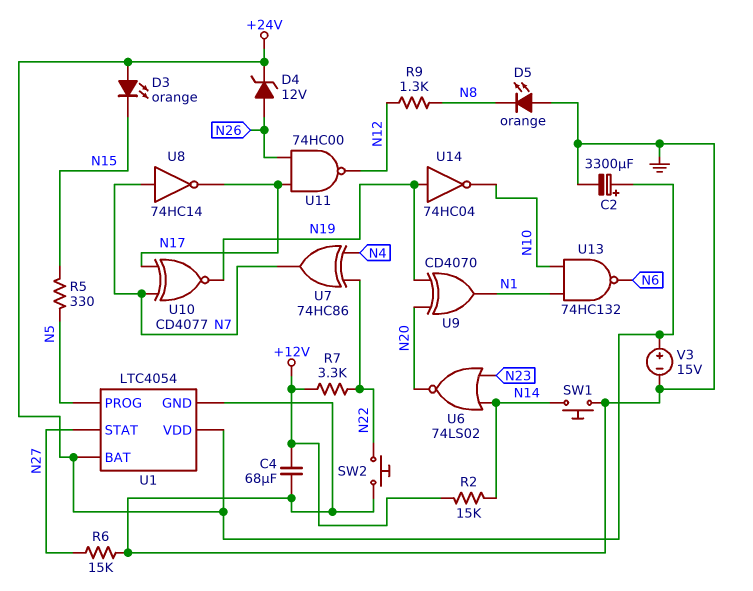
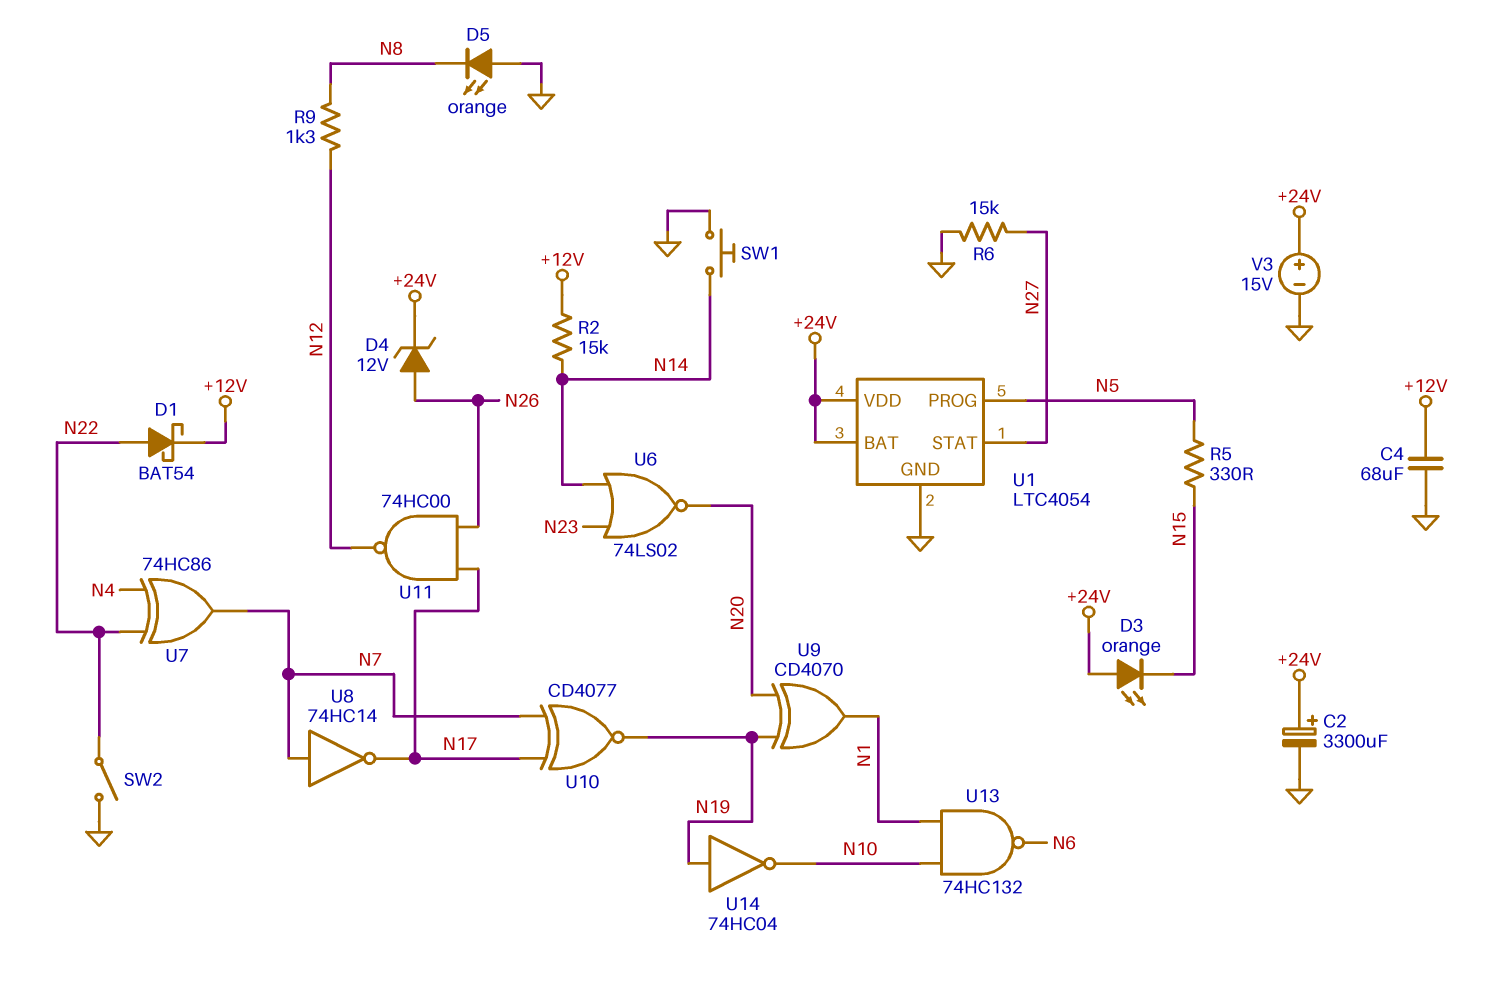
D1: none -> schottky BAT54 (A N22, K +12V)
R7: 3.3k (+12V, N22) -> none
SW2: button (GND, N22) -> switch (GND, N22)

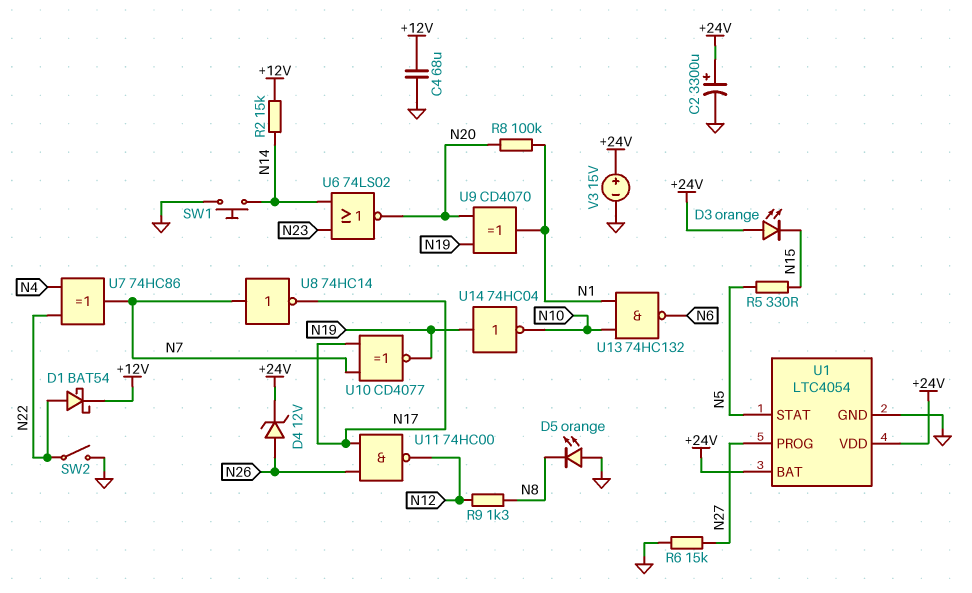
R8: none -> 100k (N1, N20)
U1 pin PROG: N5 -> N27
U1 pin STAT: N27 -> N5

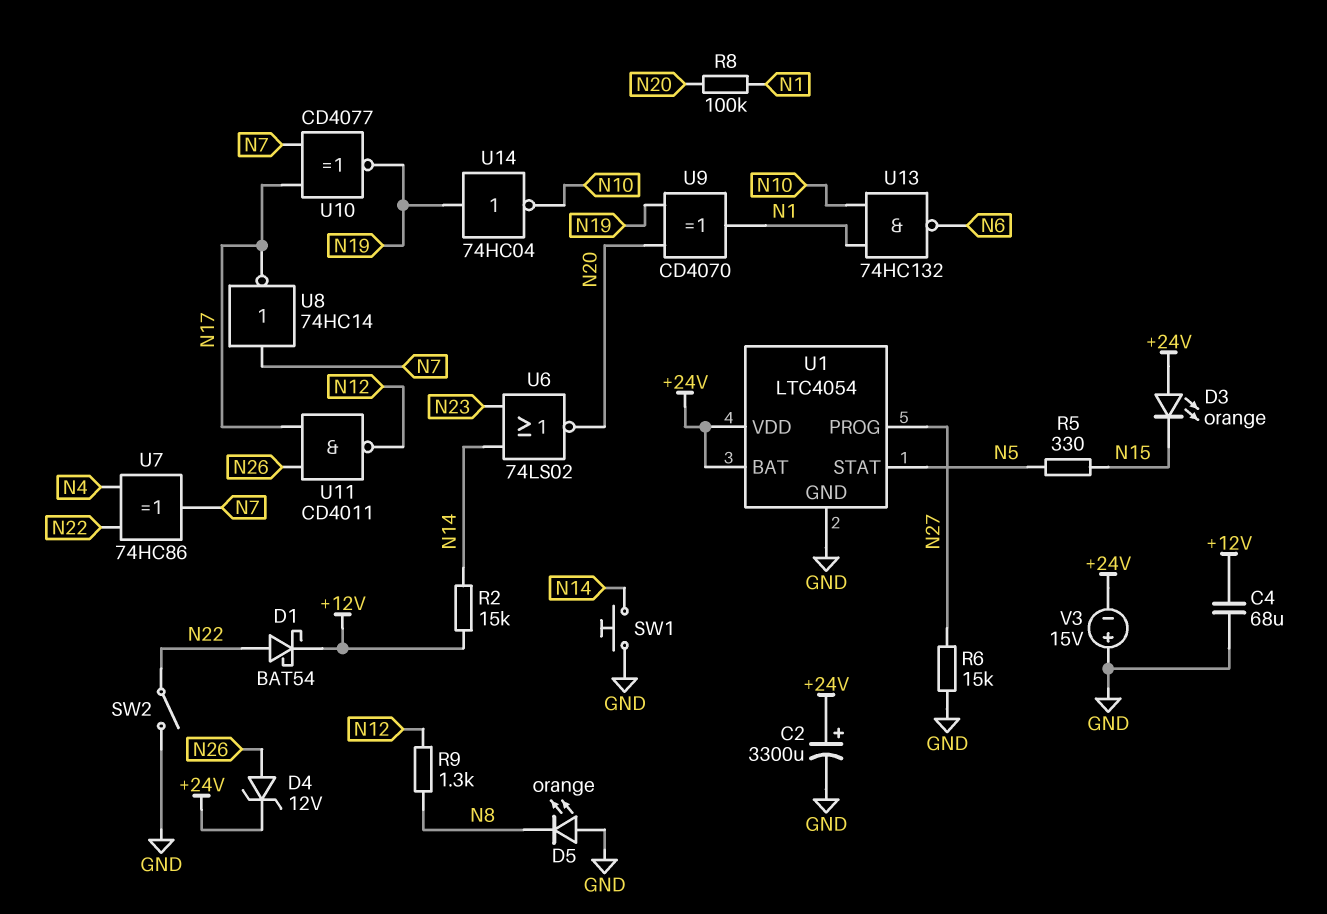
U11: NAND 74HC00 (in N17, in N26, out N12) -> NAND CD4011 (in N17, in N26, out N12)
V3: 15V (plus +24V, minus GND) -> 15V (plus GND, minus +24V)

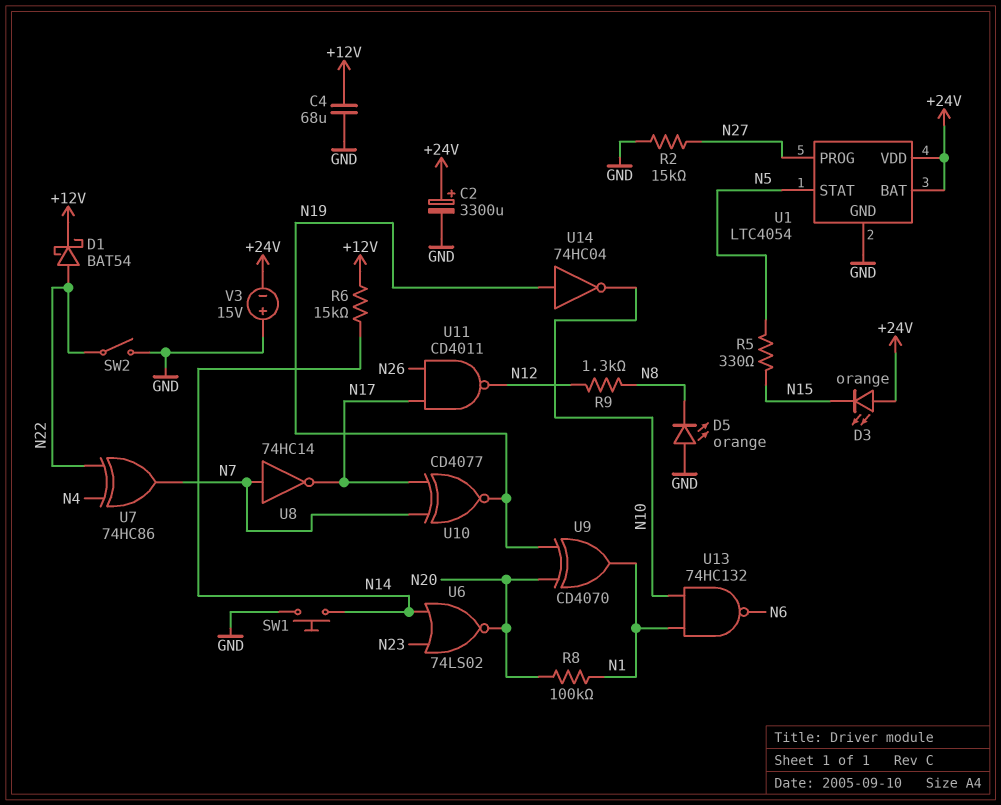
D4: zener 12V (A N26, K +24V) -> none
R2: 15k (+12V, N14) -> 15k (GND, N27)
R6: 15k (GND, N27) -> 15k (+12V, N14)

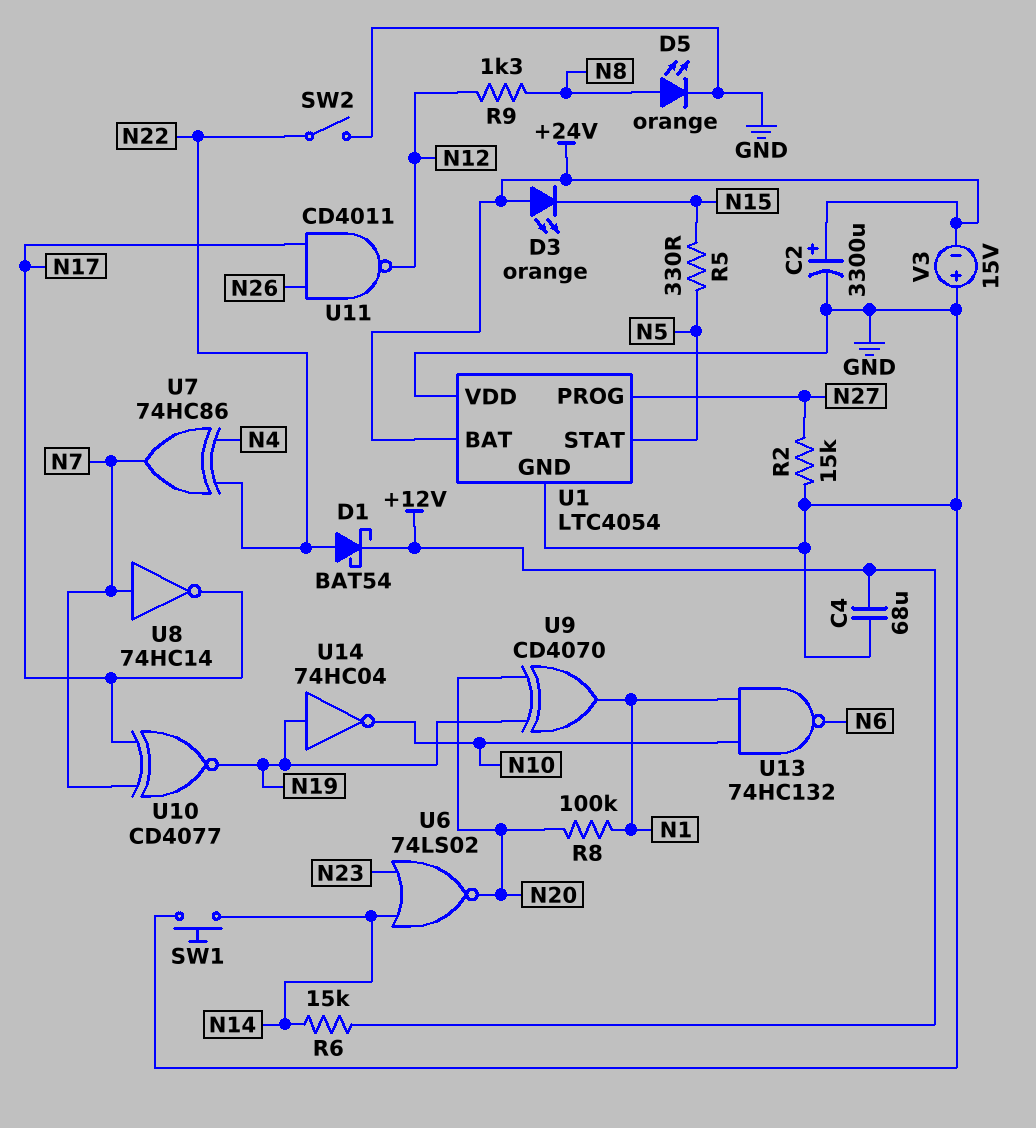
D5: LED orange (A GND, K N8) -> LED orange (A N8, K GND)
U1 pin VDD: +24V -> GND

